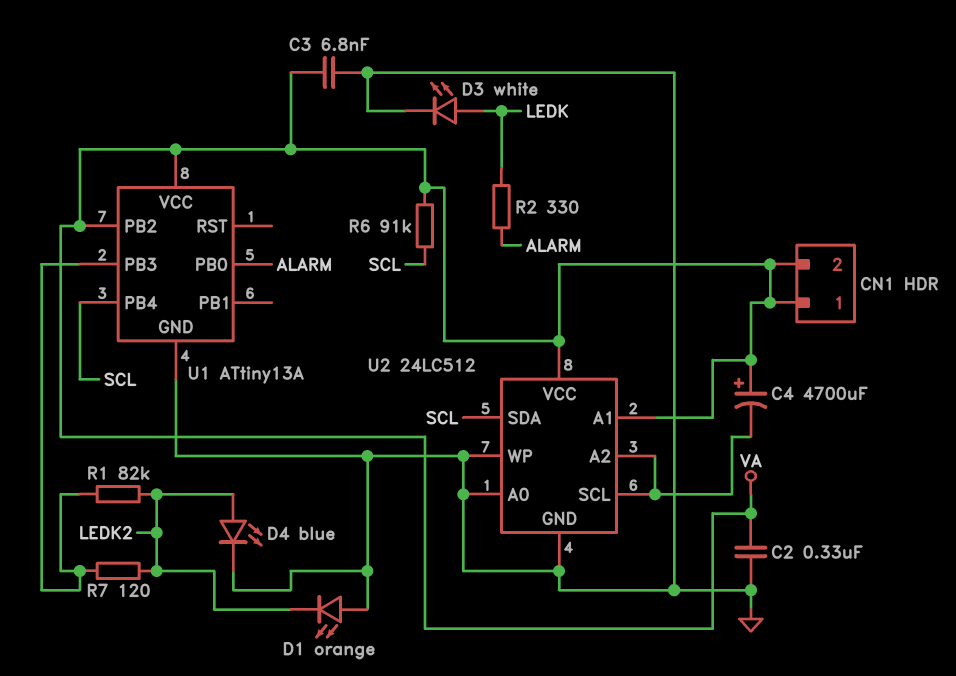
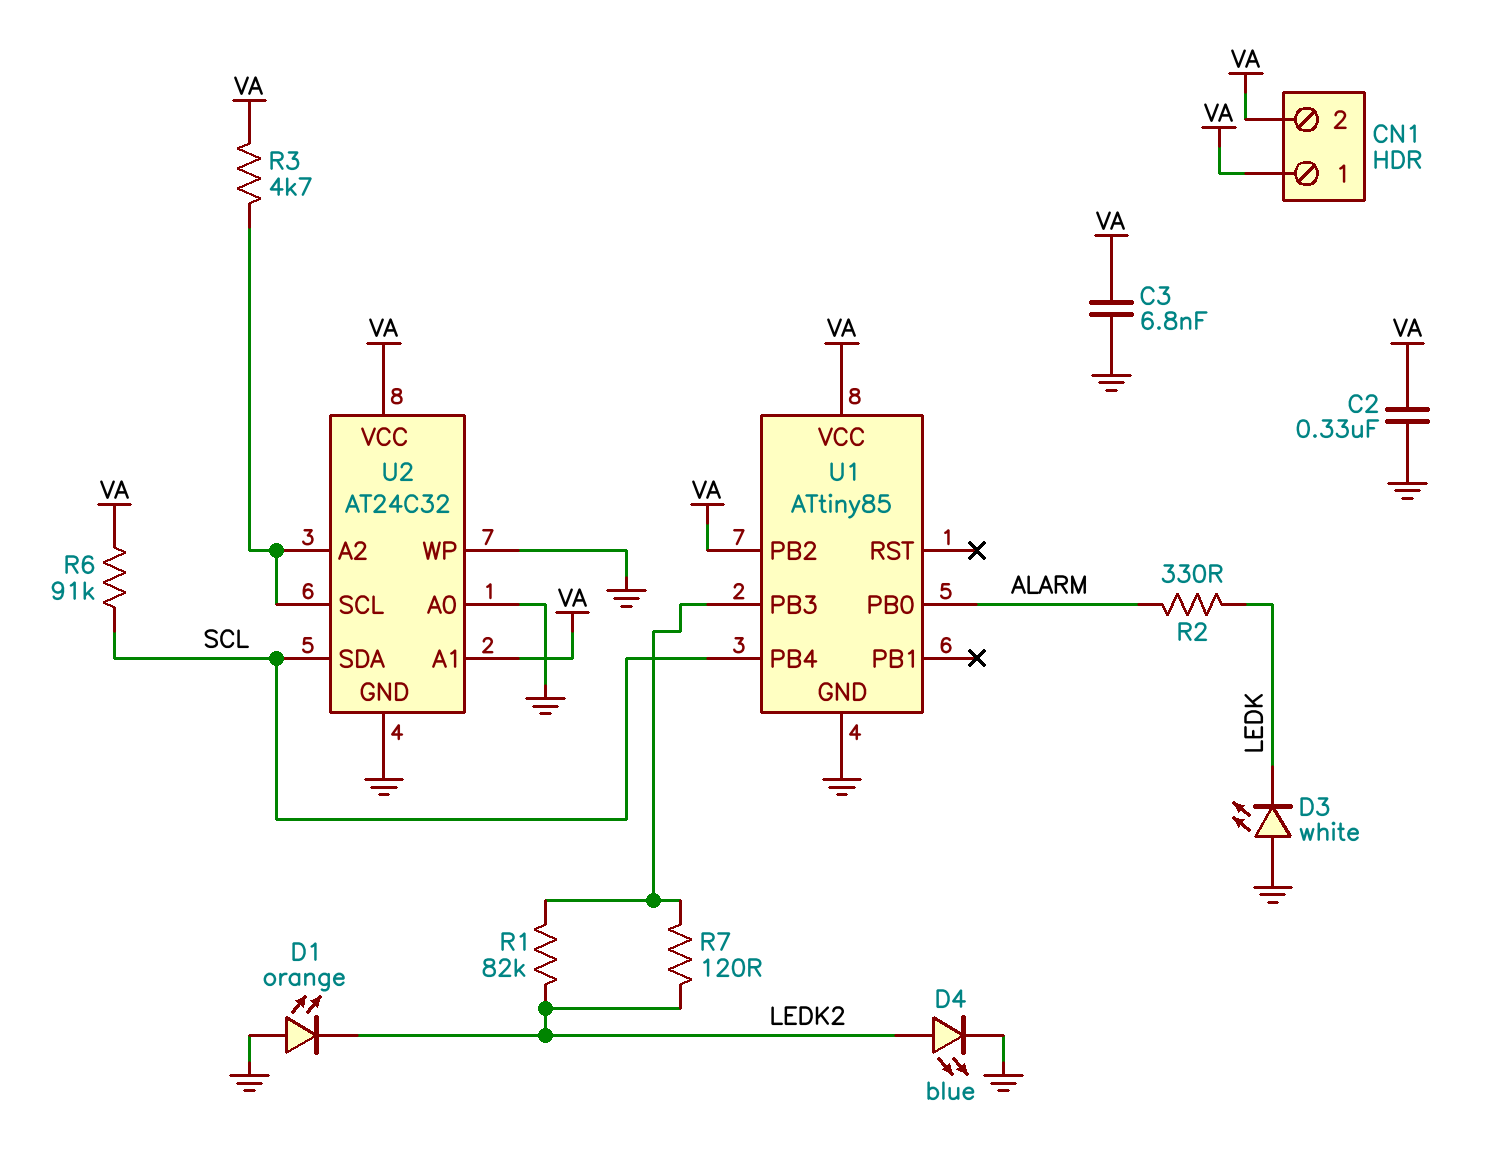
C4: 4700uF (plus VA, minus U2/A2) -> none
D3: LED white (A LEDK, K GND) -> LED white (A GND, K LEDK)
R3: none -> 4.7k (U2/A2, VA)
U1: ATtiny13A -> ATtiny85
U2: 24LC512 -> AT24C32

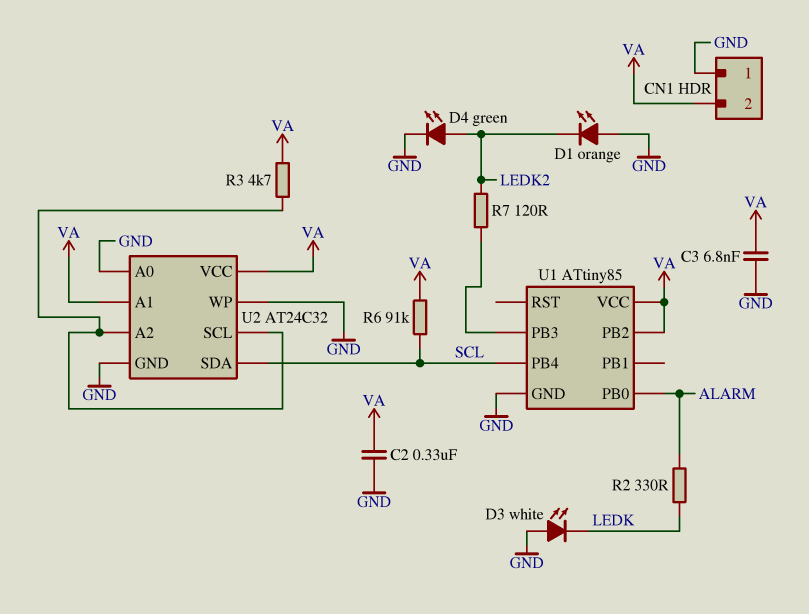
CN1 pin 1: VA -> GND
D4: LED blue (A LEDK2, K GND) -> LED green (A LEDK2, K GND)
R1: 82k (LEDK2, U1/PB3) -> none

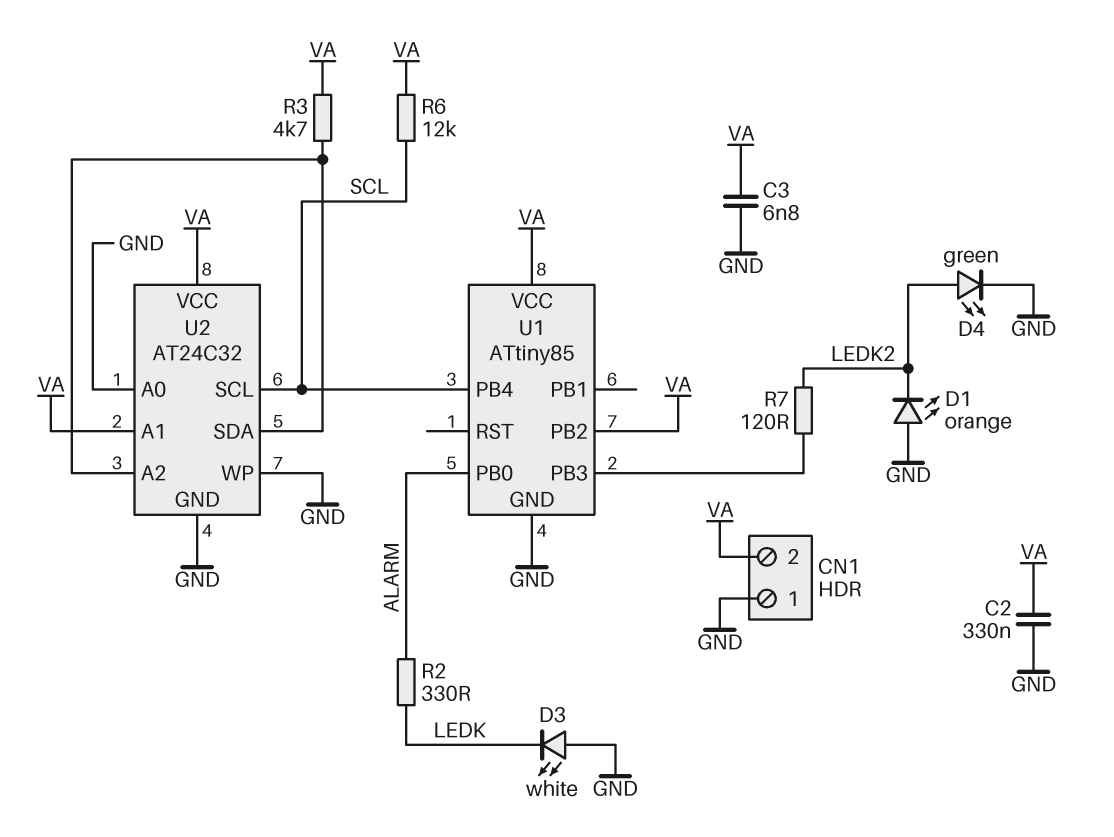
R6: 91k (SCL, VA) -> 12k (SCL, VA)
U2 pin SCL: U2/A2 -> SCL
U2 pin SDA: SCL -> U2/A2

